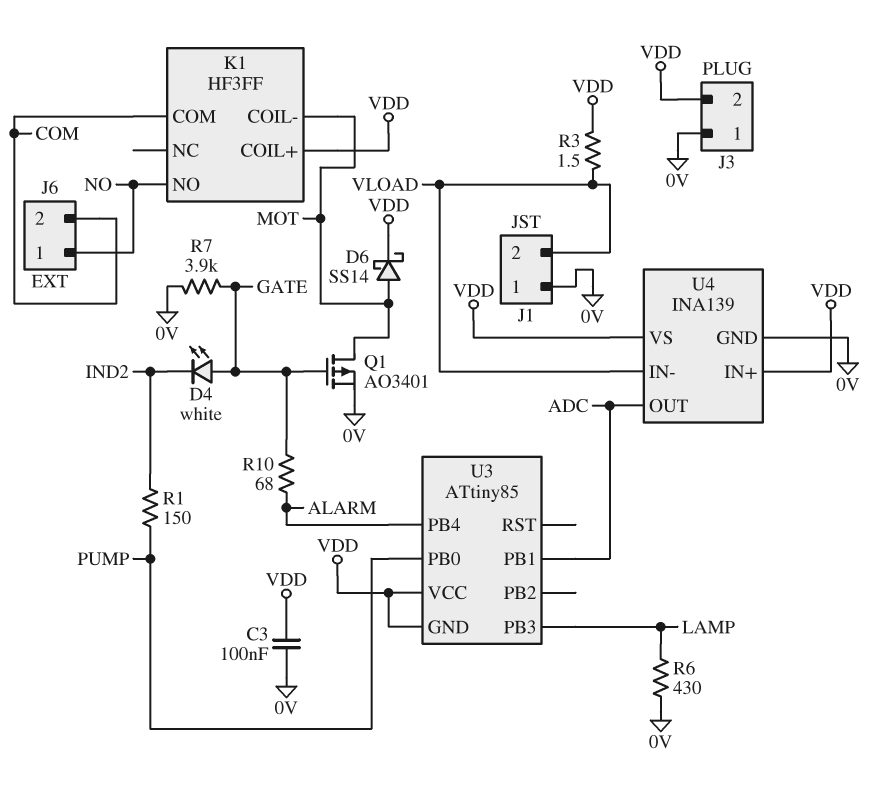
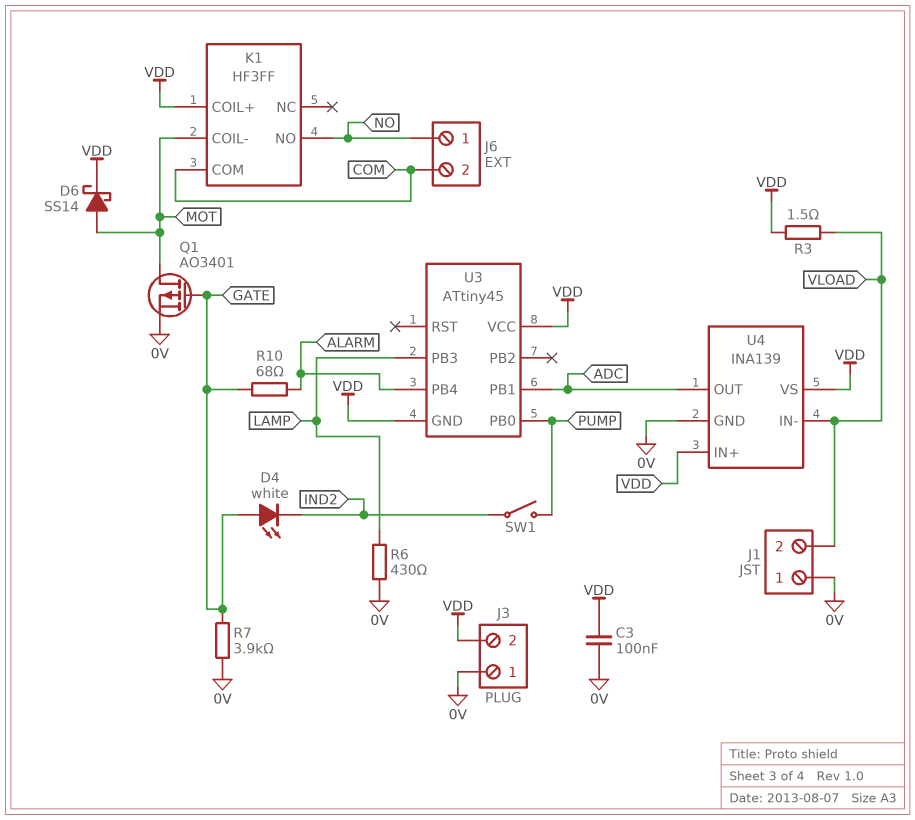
R1: 150 (IND2, PUMP) -> none
SW1: none -> switch (IND2, PUMP)
U3: ATtiny85 -> ATtiny45

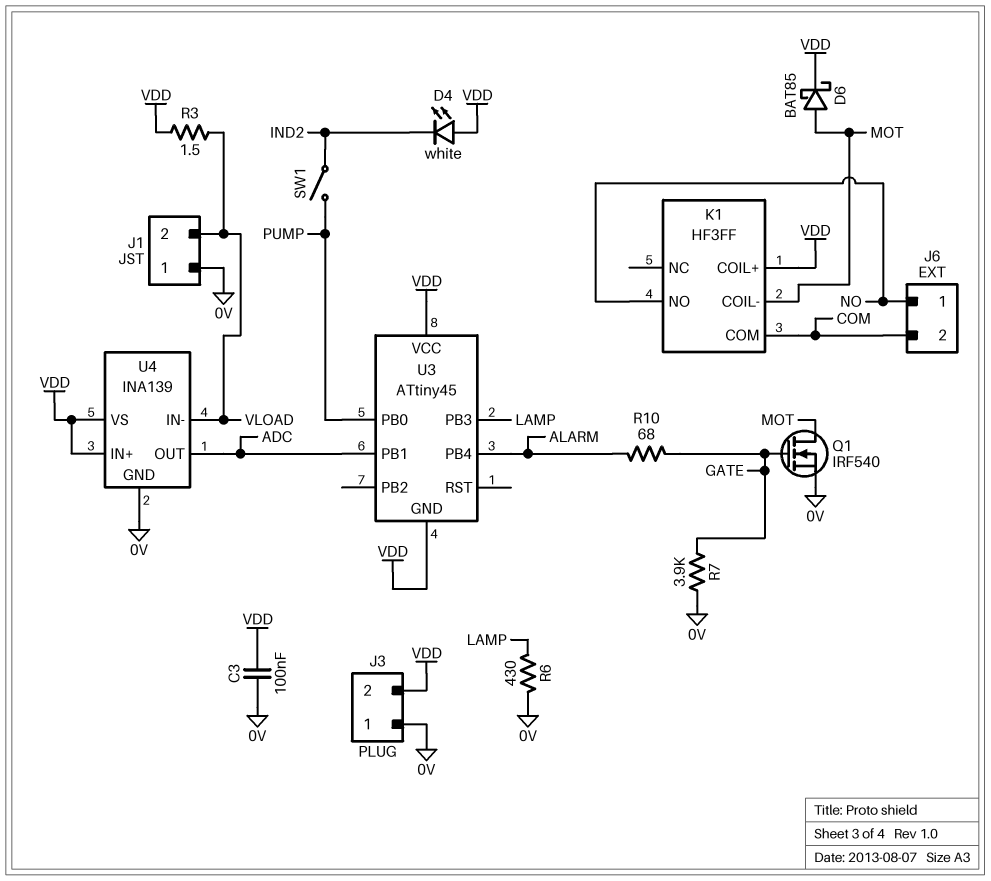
D4: LED white (A GATE, K IND2) -> LED white (A VDD, K IND2)
D6: schottky SS14 (A MOT, K VDD) -> schottky BAT85 (A MOT, K VDD)
Q1: PMOS AO3401 (G GATE, D MOT, S 0V) -> NMOS IRF540 (G GATE, D MOT, S 0V)

